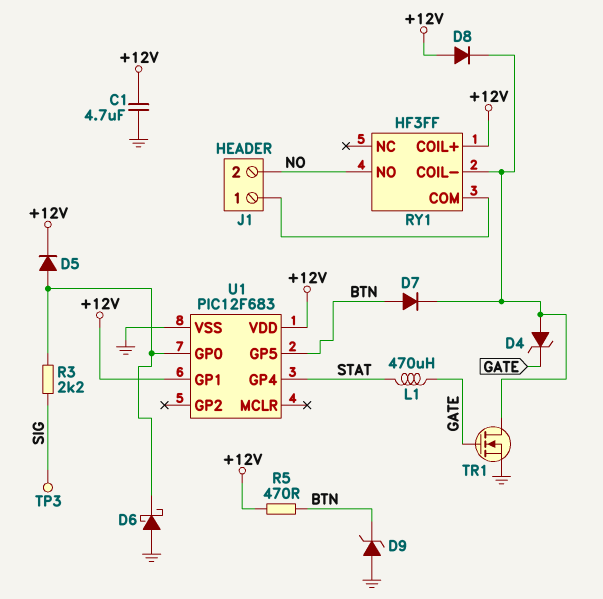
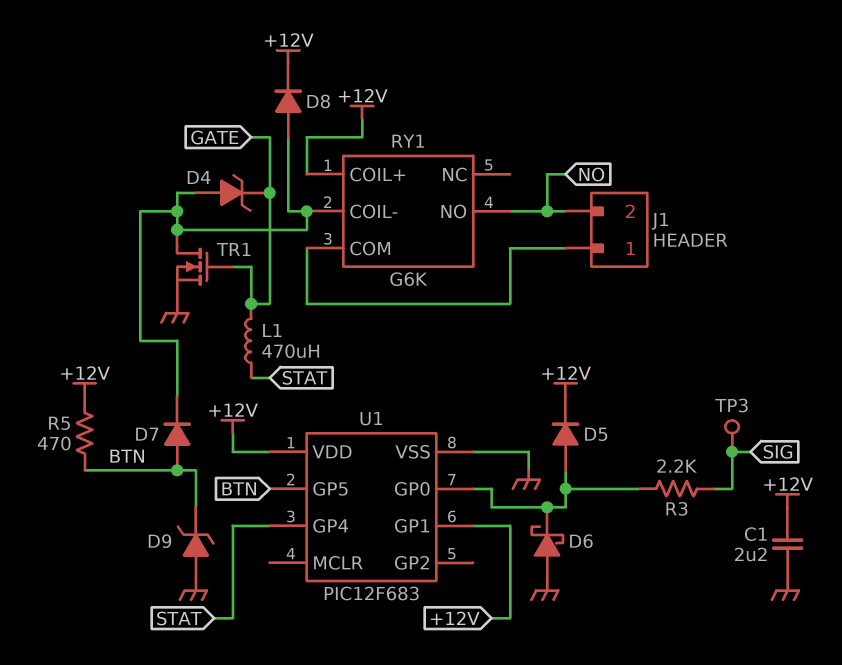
C1: 4.7uF (+12V, GND) -> 2.2uF (+12V, GND)
D8: diode (A +12V, K RY1/COIL-) -> diode (A RY1/COIL-, K +12V)
RY1: HF3FF -> G6K

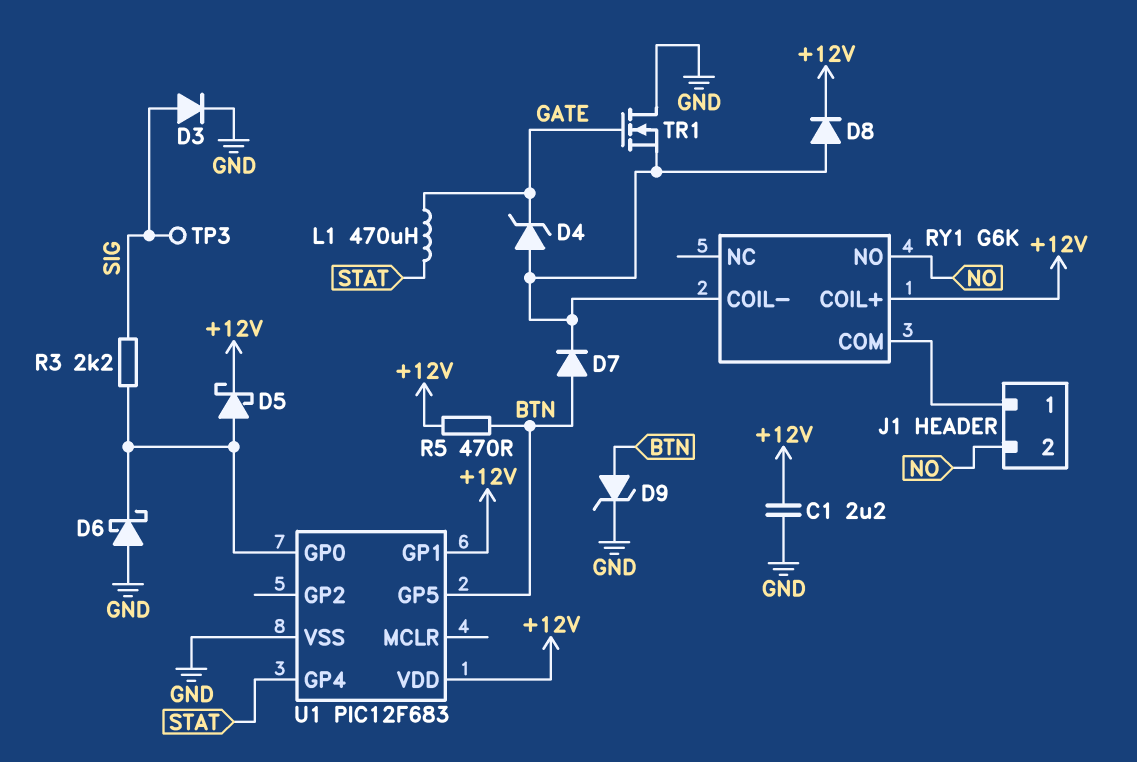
D3: none -> diode (A SIG, K GND)
D5: diode (A U1/GP0, K +12V) -> schottky (A U1/GP0, K +12V)
D9: zener (A GND, K BTN) -> zener (A BTN, K GND)
TR1: NMOS (G GATE, D RY1/COIL-, S GND) -> NMOS (G GATE, D GND, S RY1/COIL-)

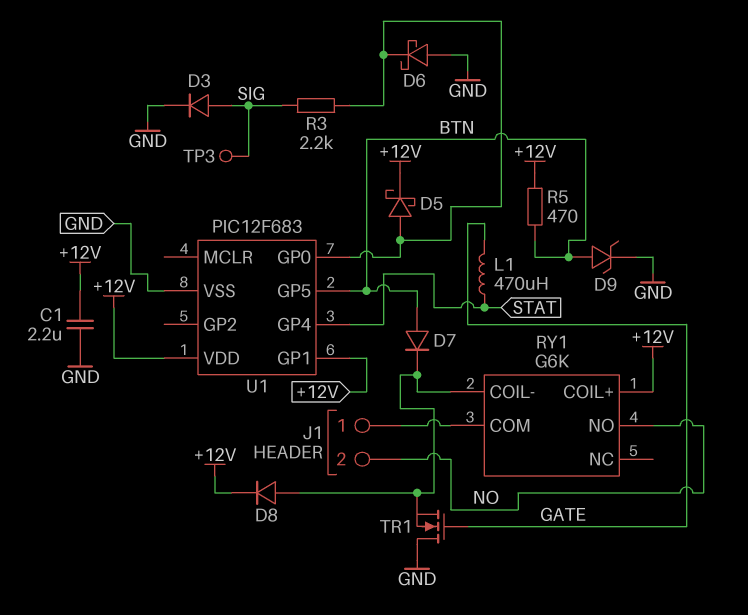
D4: zener (A RY1/COIL-, K GATE) -> none

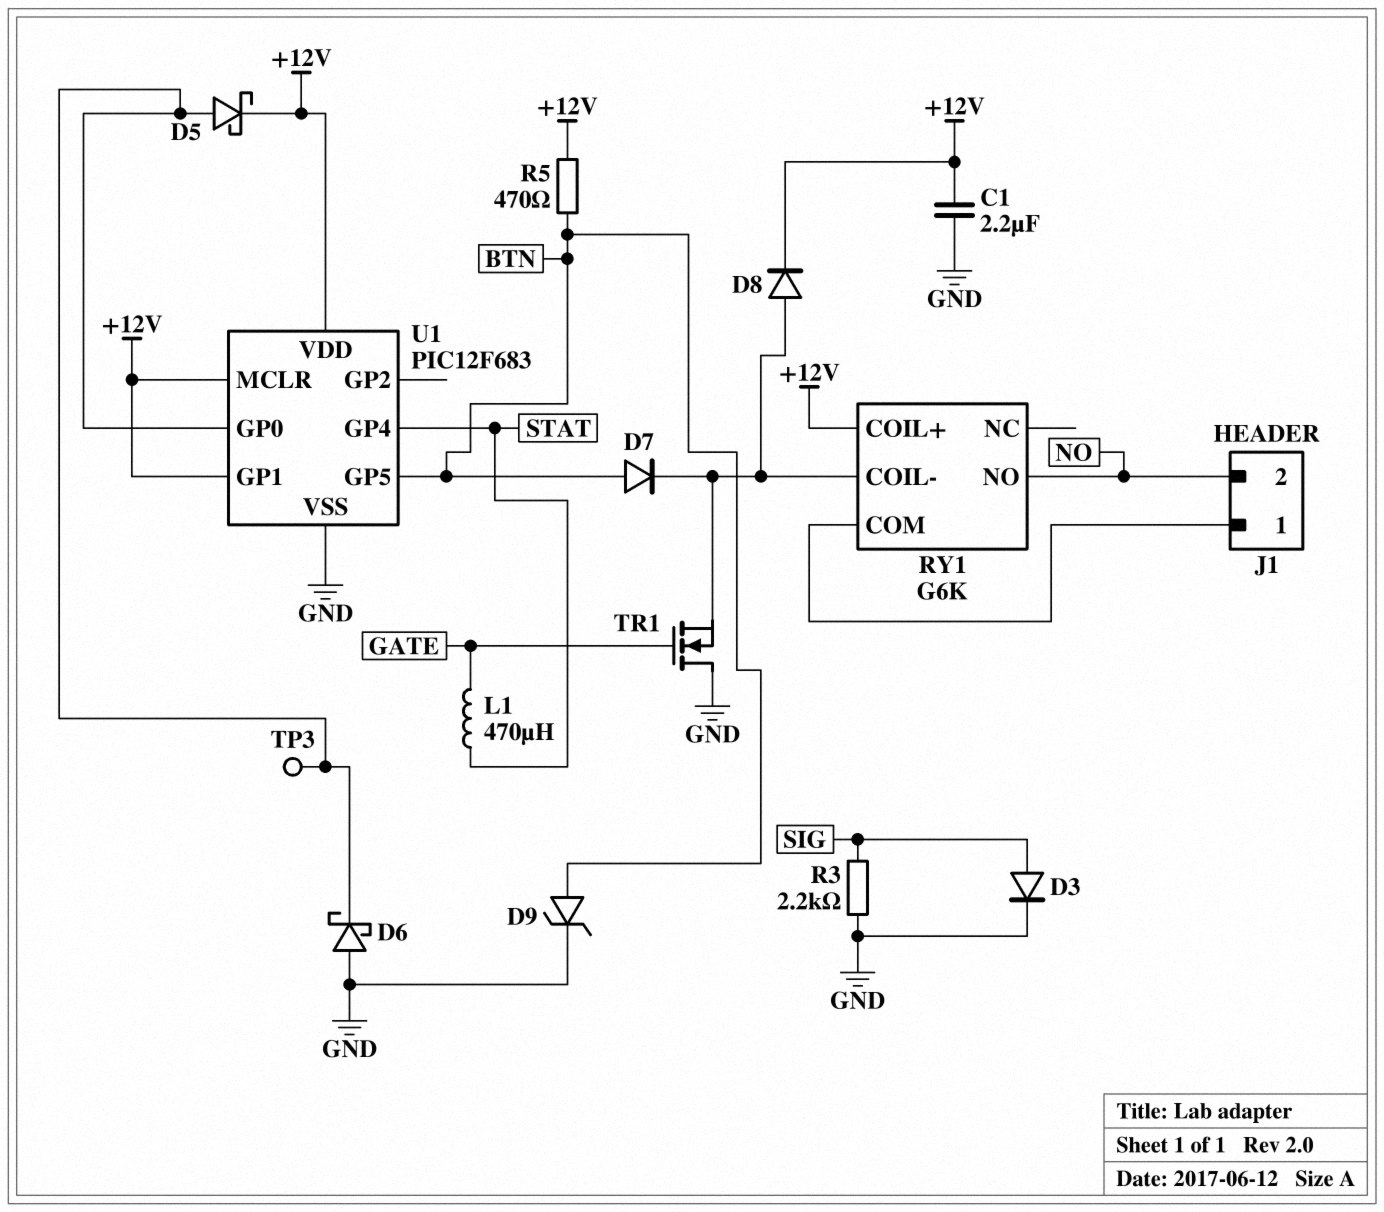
R3: 2.2k (SIG, U1/GP0) -> 2.2k (GND, SIG)
TP3: test point (SIG) -> test point (U1/GP0)
U1 pin MCLR: none -> +12V

